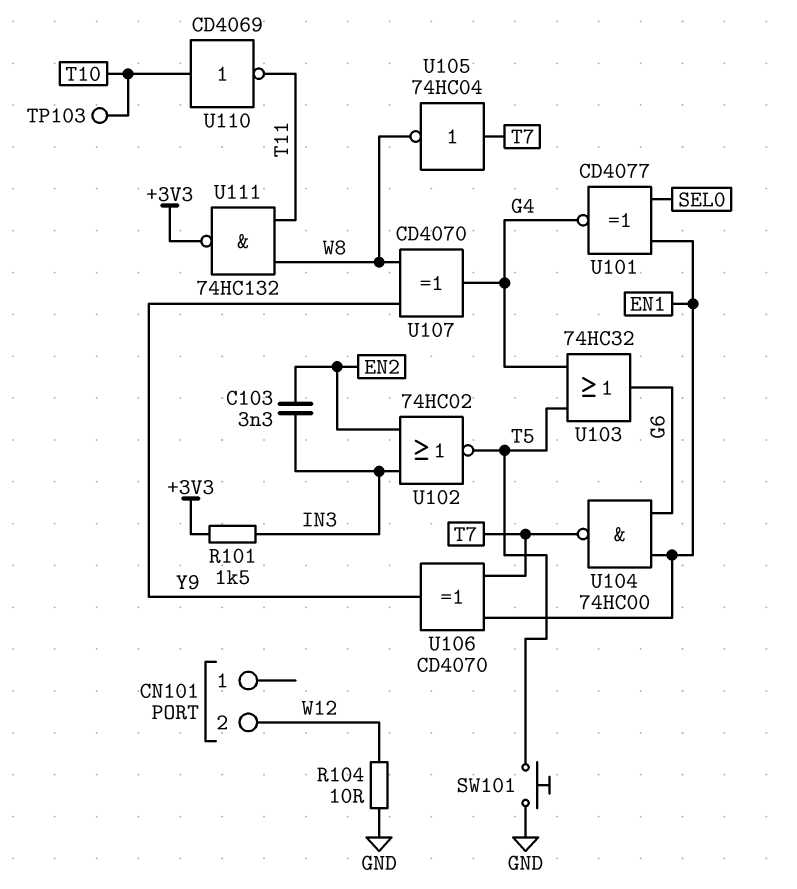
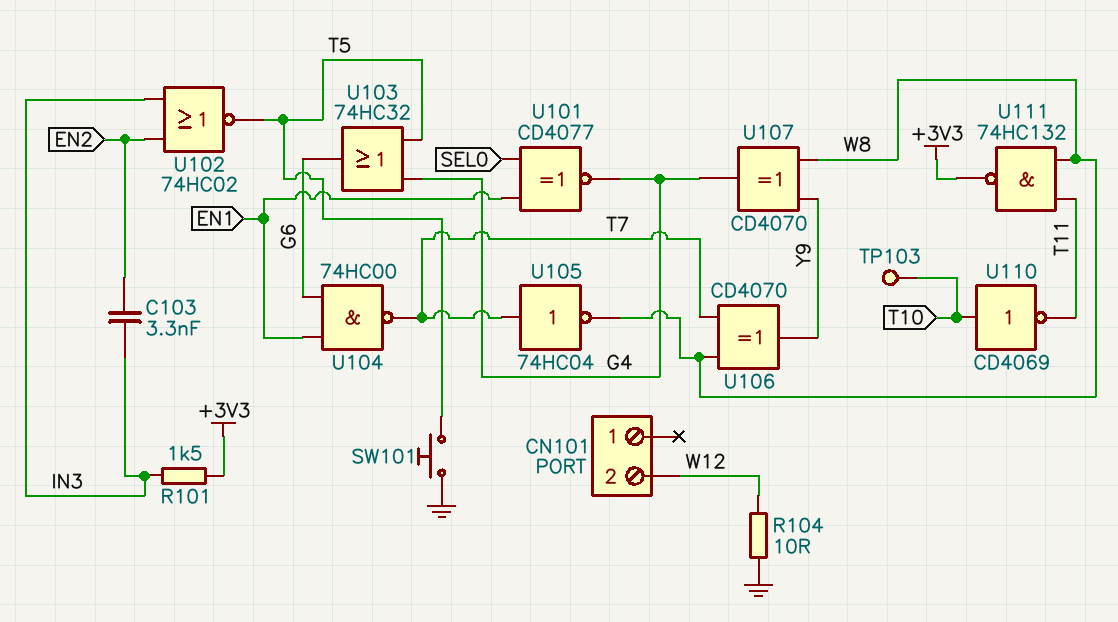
U106: XOR CD4070 (in EN1, in T7, out Y9) -> XOR CD4070 (in T7, in W8, out Y9)

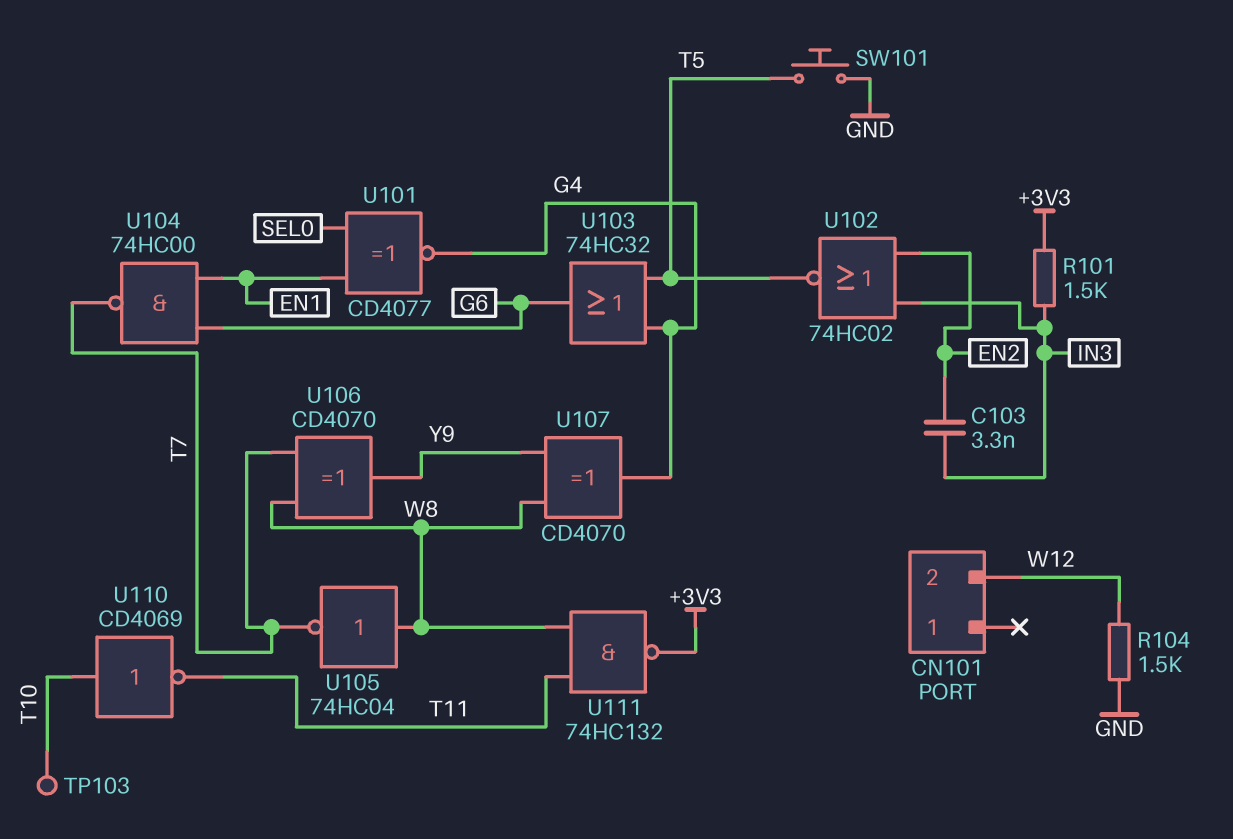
R104: 10 (GND, W12) -> 1.5k (GND, W12)
U105: NOT 74HC04 (in T7, out W8) -> NOT 74HC04 (in W8, out T7)

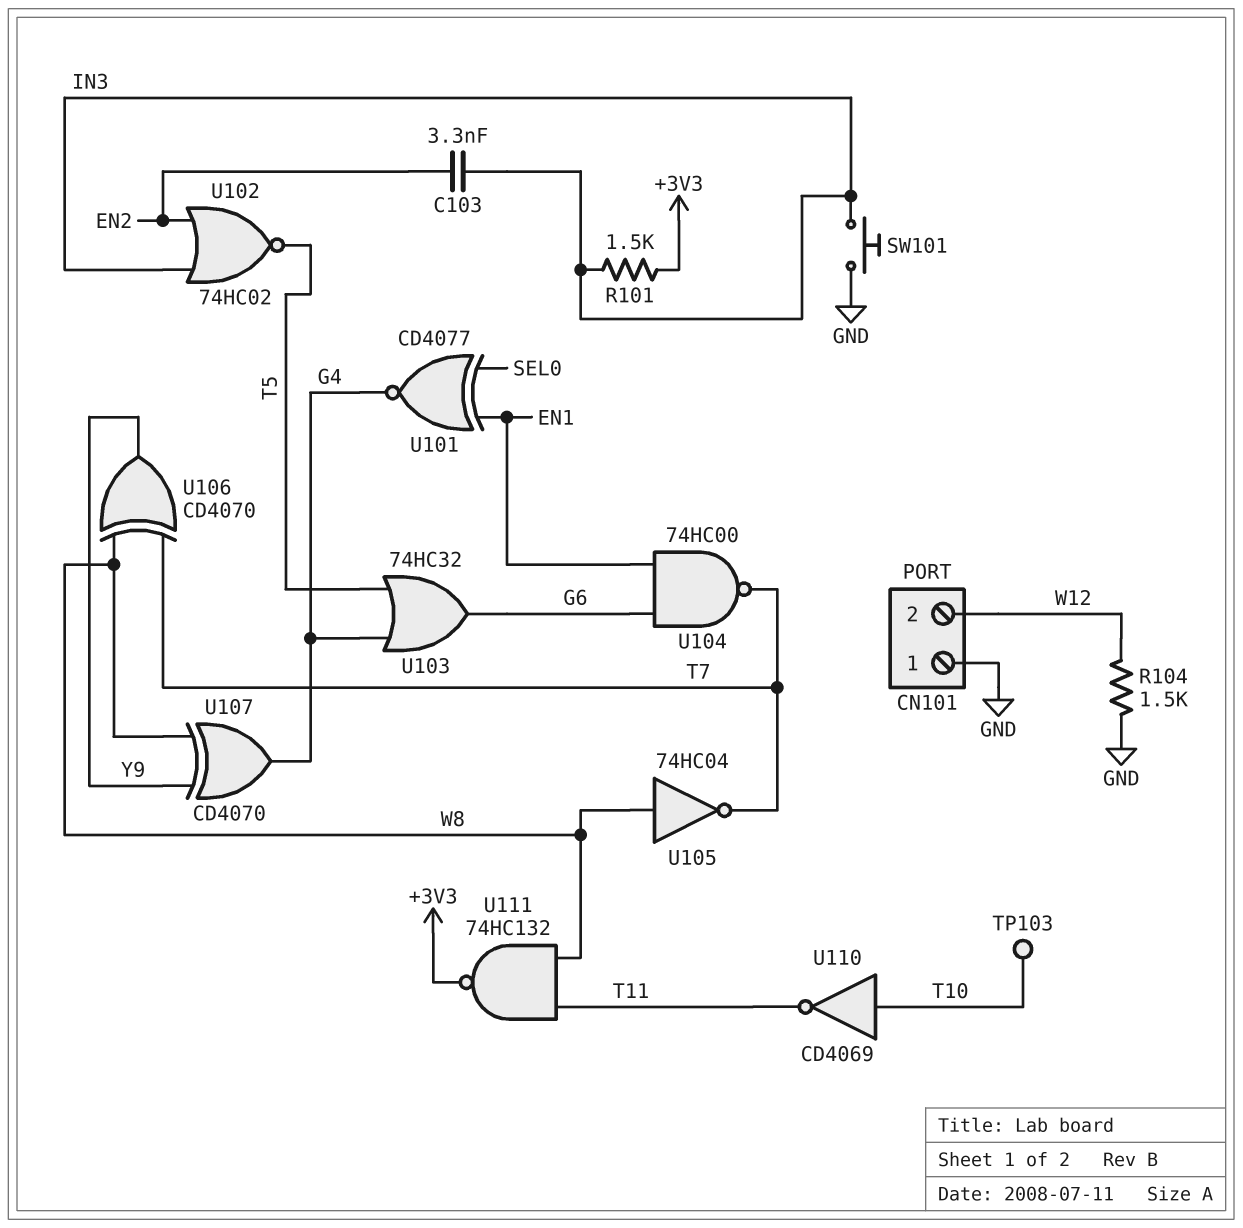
CN101 pin 1: none -> GND
SW101: button (GND, T5) -> button (GND, IN3)

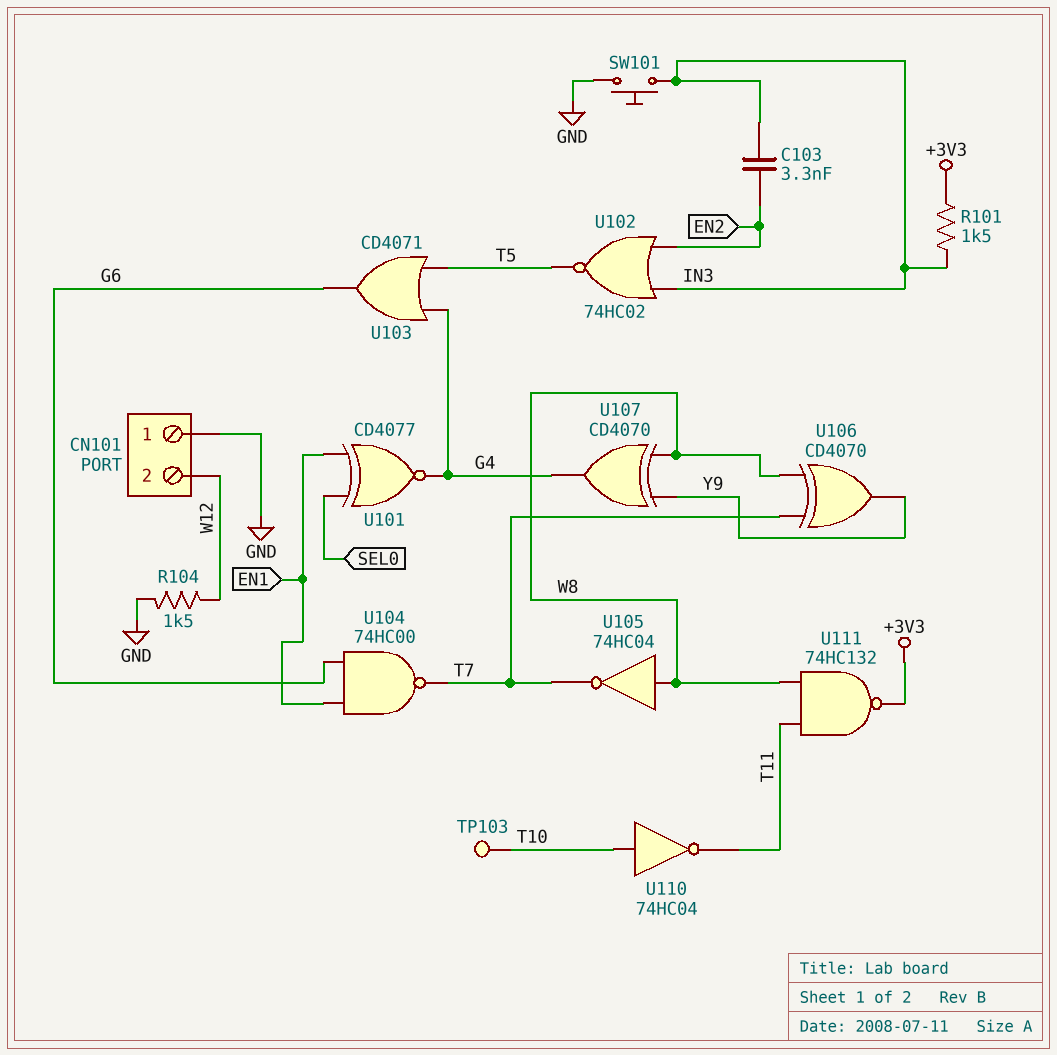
U103: OR 74HC32 (in G4, in T5, out G6) -> OR CD4071 (in G4, in T5, out G6)
U110: NOT CD4069 (in T10, out T11) -> NOT 74HC04 (in T10, out T11)

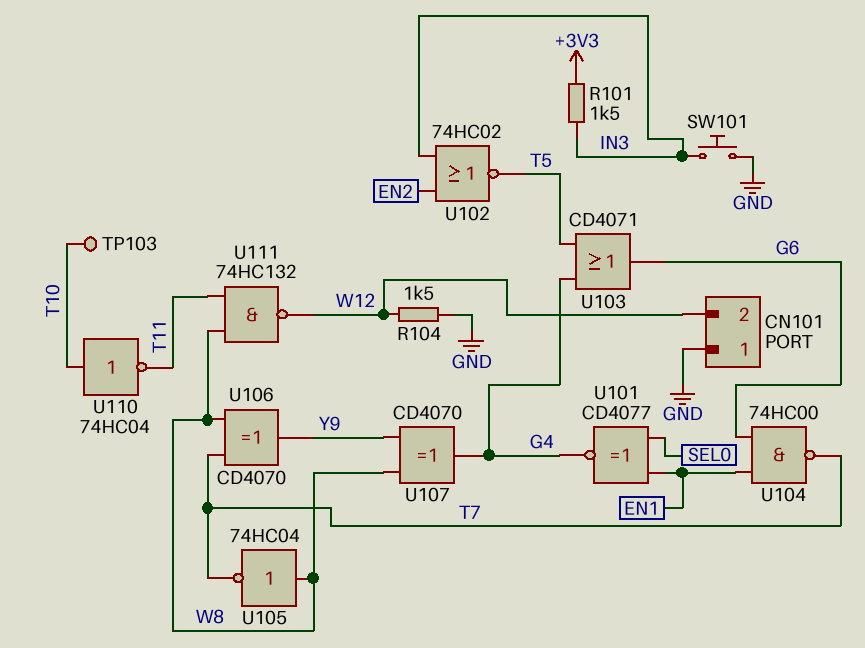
C103: 3.3nF (EN2, IN3) -> none
U111: NAND 74HC132 (in T11, in W8, out +3V3) -> NAND 74HC132 (in T11, in W8, out W12)

